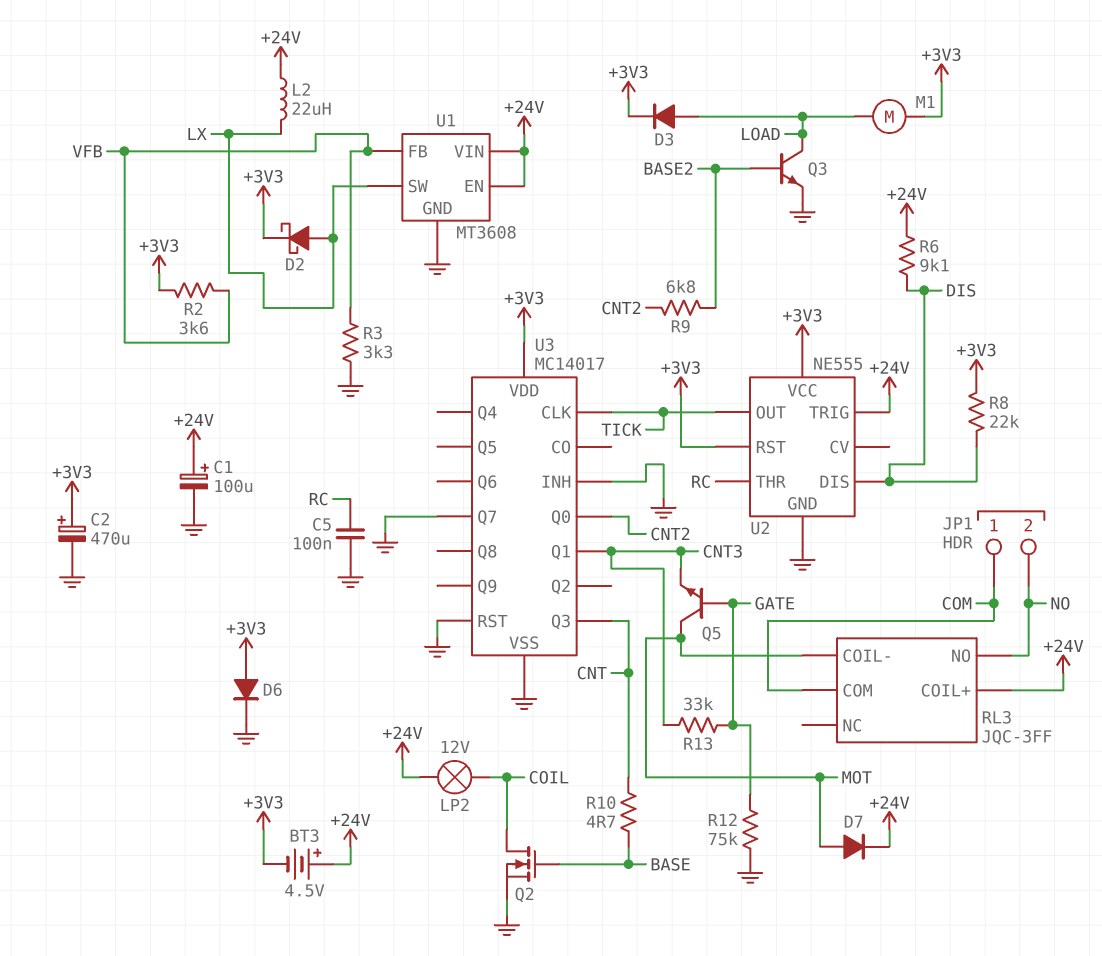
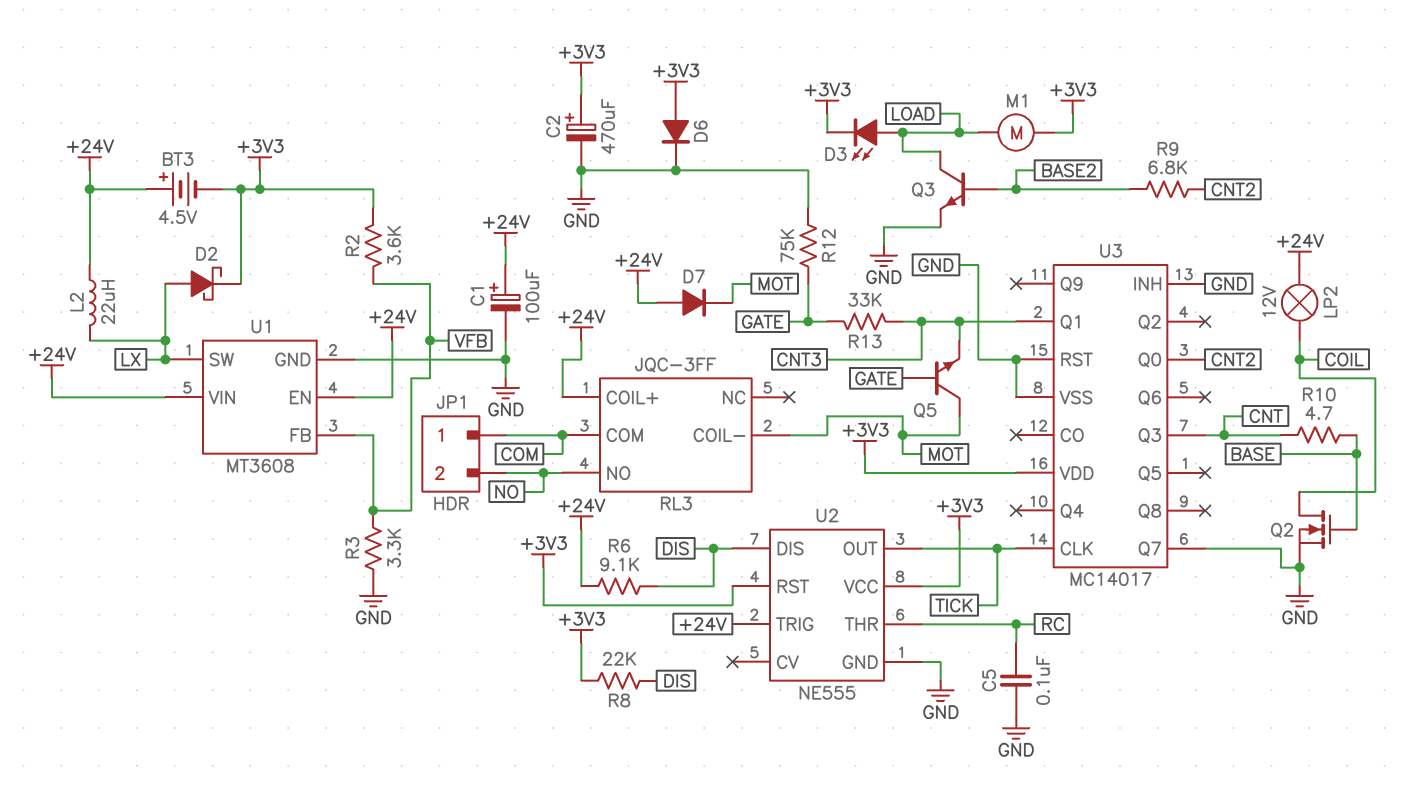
D3: diode (A LOAD, K +3V3) -> LED (A LOAD, K +3V3)
D7: diode (A MOT, K +24V) -> diode (A +24V, K MOT)

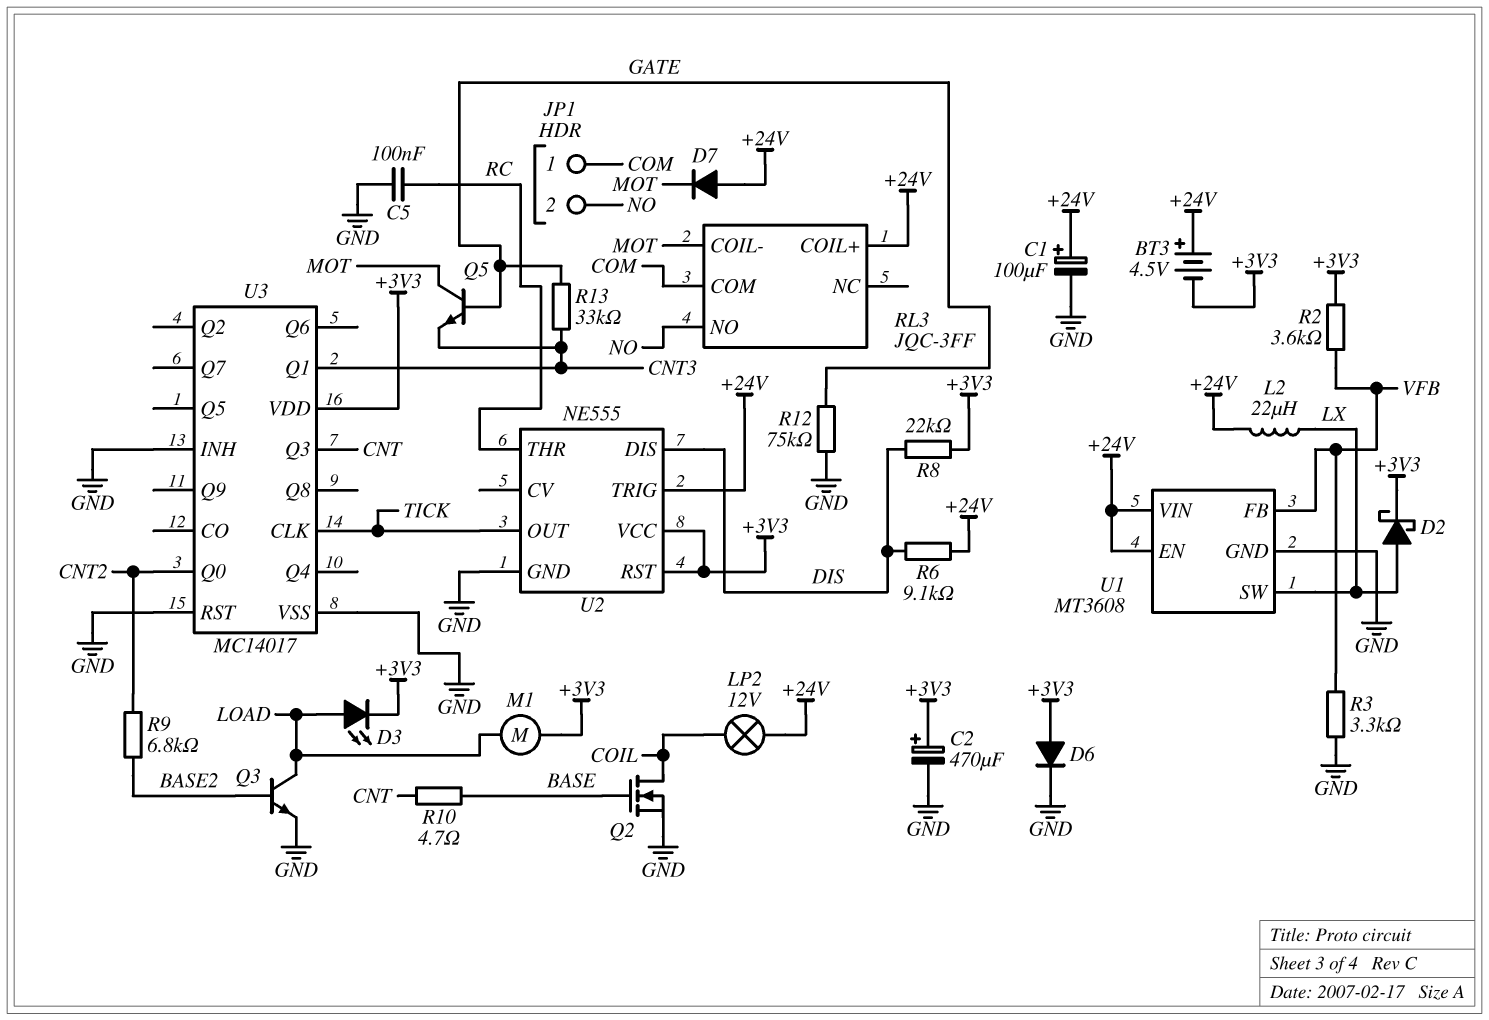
U3 pin Q7: GND -> none

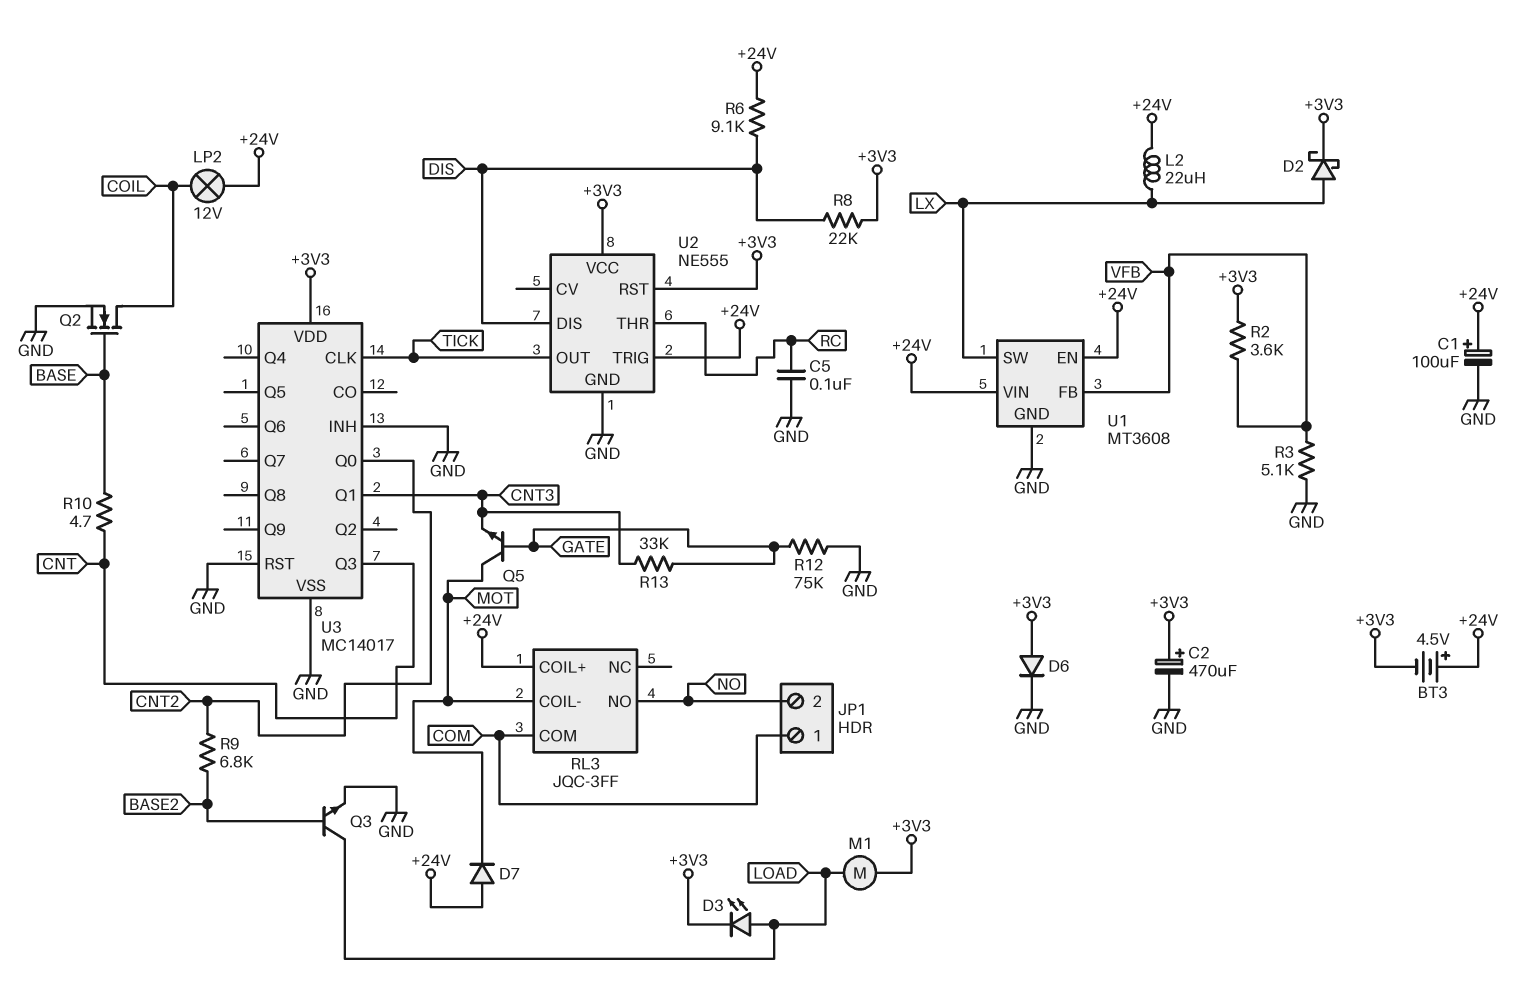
R3: 3.3k (GND, VFB) -> 5.1k (GND, VFB)

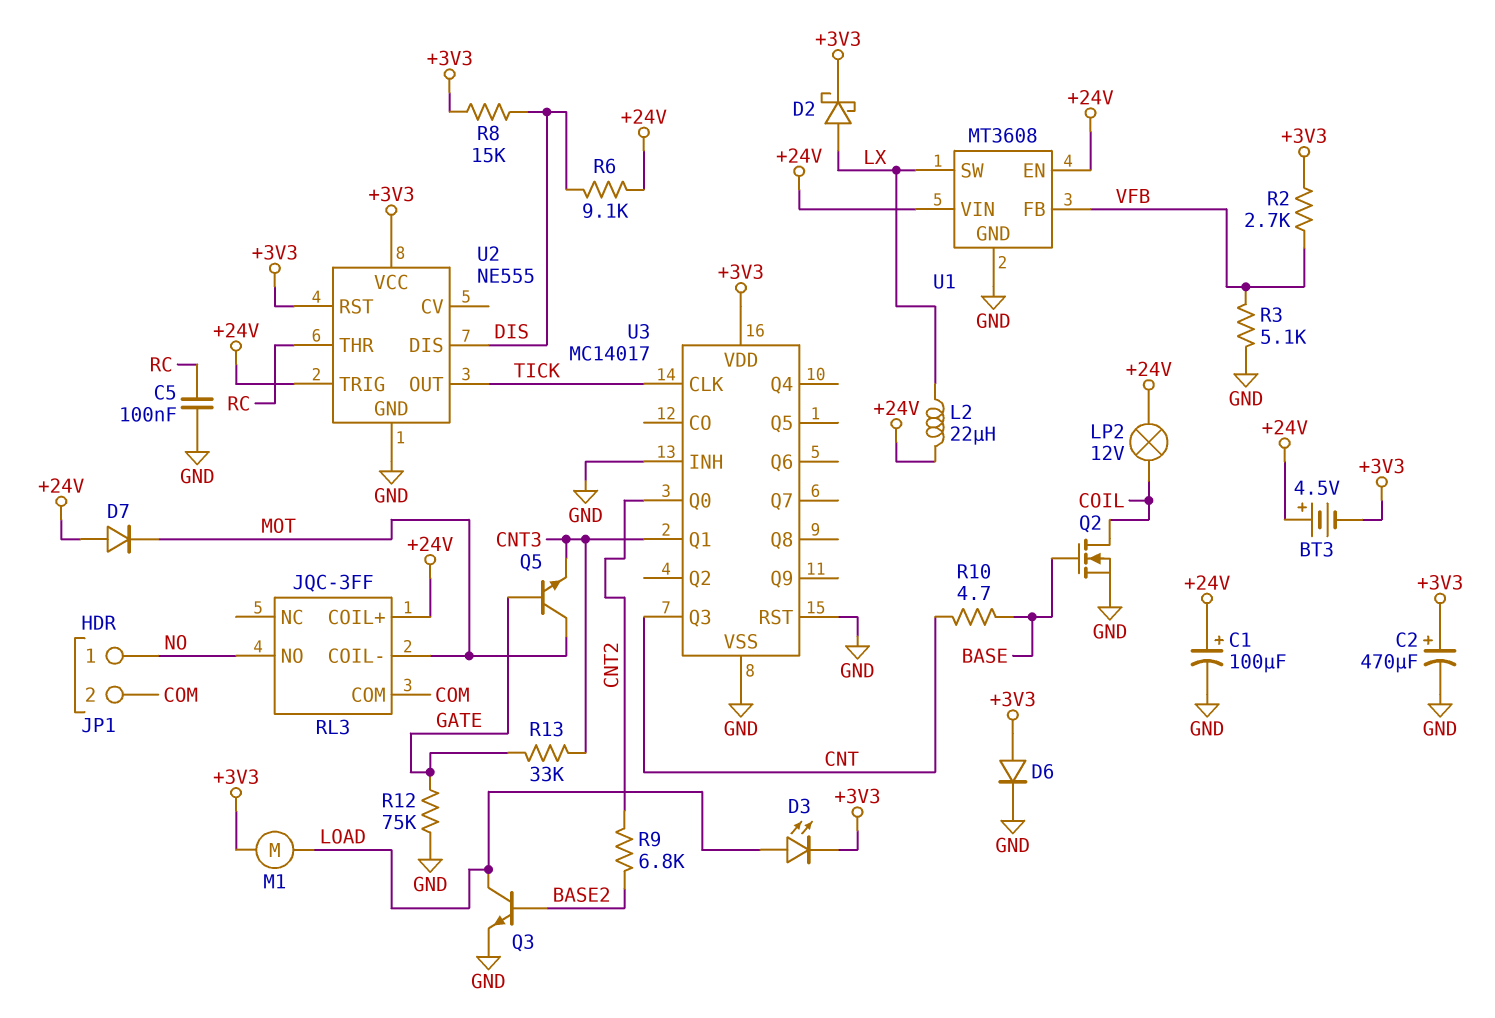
JP1 pin 1: COM -> NO
JP1 pin 2: NO -> COM
R2: 3.6k (+3V3, VFB) -> 2.7k (+3V3, VFB)
R8: 22k (+3V3, DIS) -> 15k (+3V3, DIS)

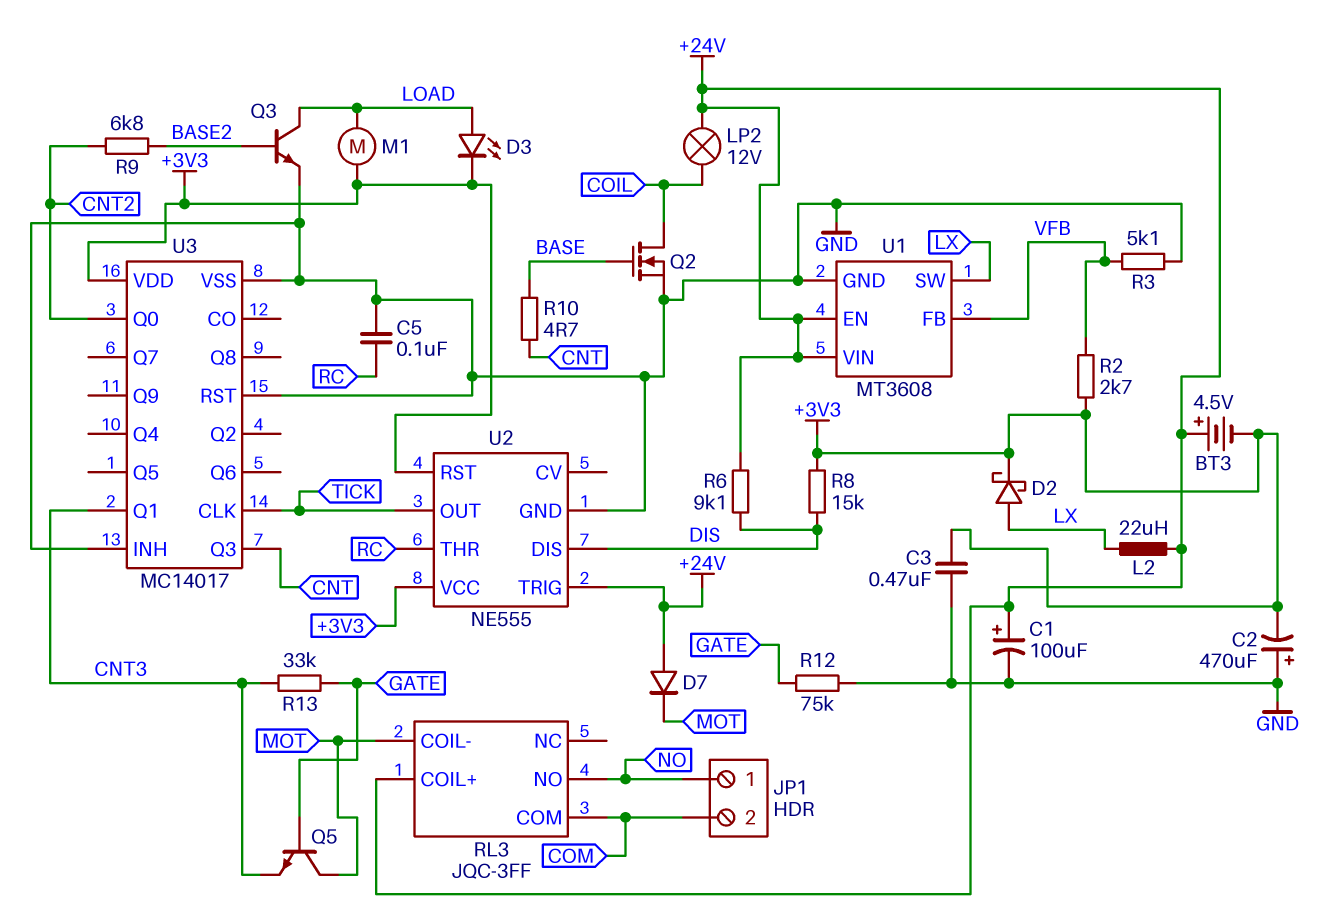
C2: 470uF (plus +3V3, minus GND) -> 470uF (plus GND, minus +3V3)
C3: none -> 470nF (+3V3, GND)
D6: diode (A +3V3, K GND) -> none

